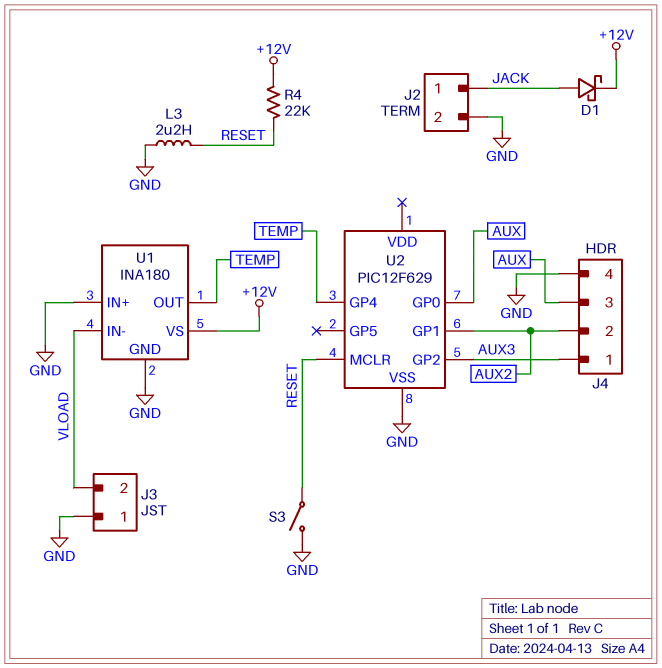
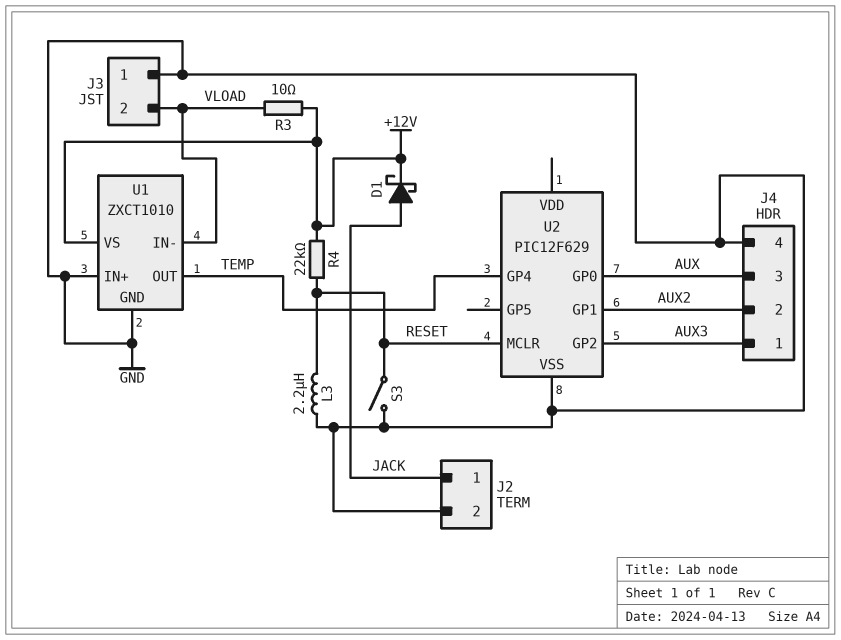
R3: none -> 10 (+12V, VLOAD)
U1: INA180 -> ZXCT1010

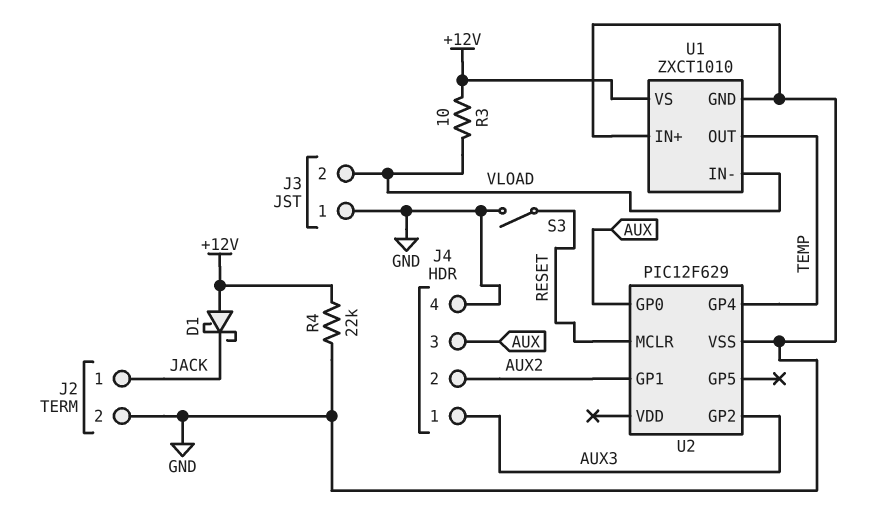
D1: schottky (A JACK, K +12V) -> schottky (A +12V, K JACK)
L3: 2.2uH (GND, RESET) -> none
R4: 22k (+12V, RESET) -> 22k (+12V, GND)

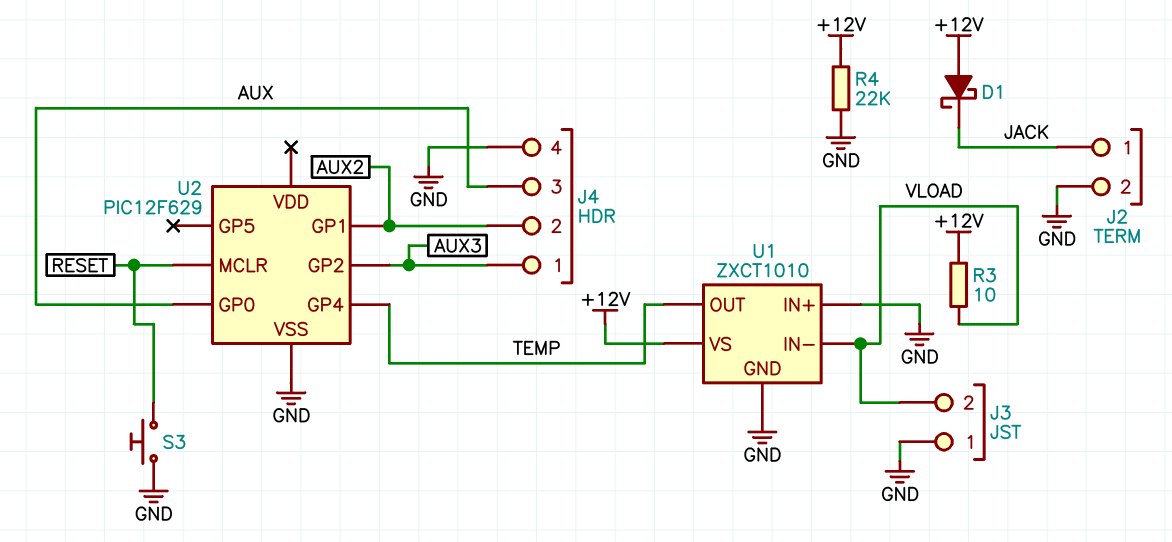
S3: switch (GND, RESET) -> button (GND, RESET)

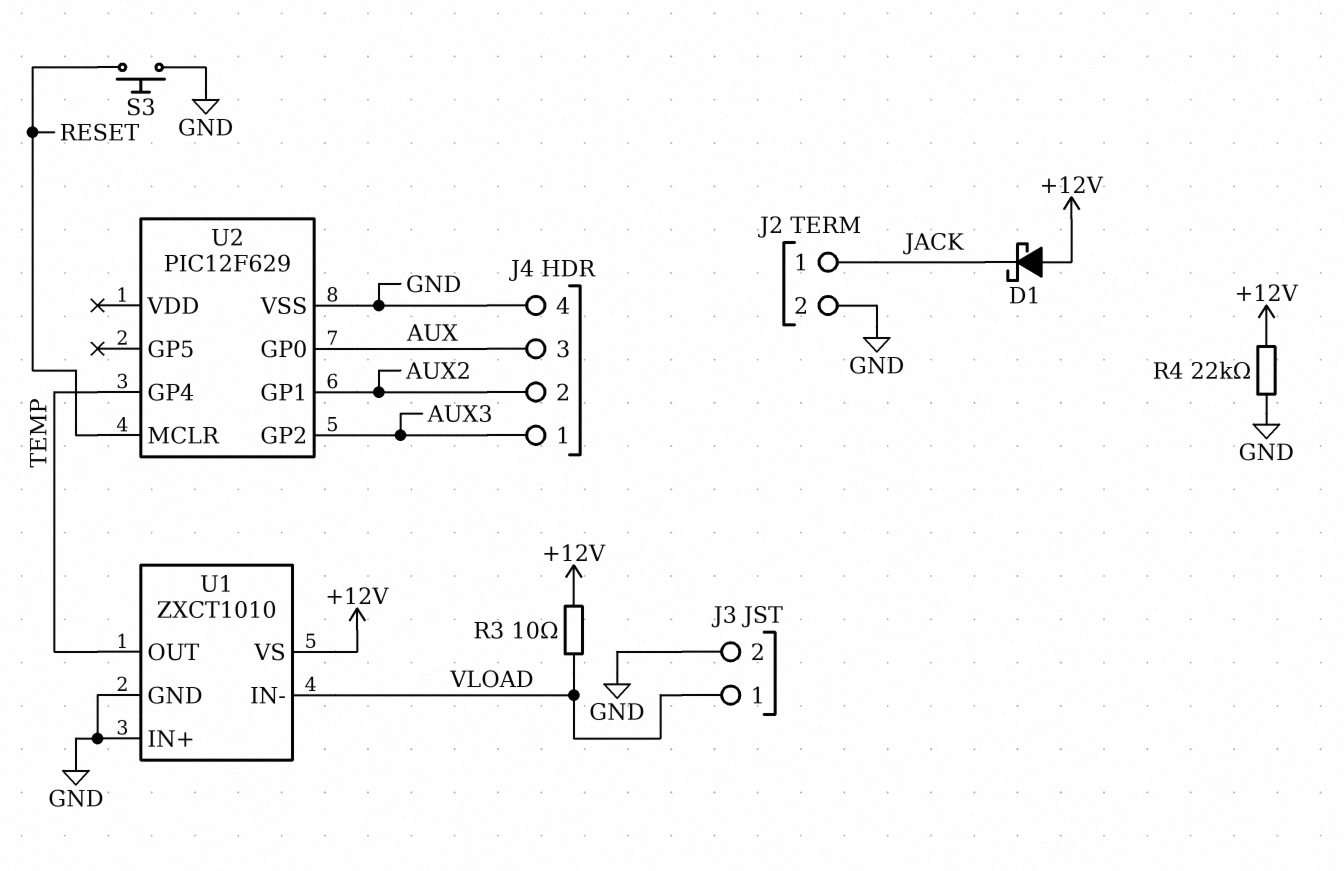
J3 pin 1: GND -> VLOAD
J3 pin 2: VLOAD -> GND

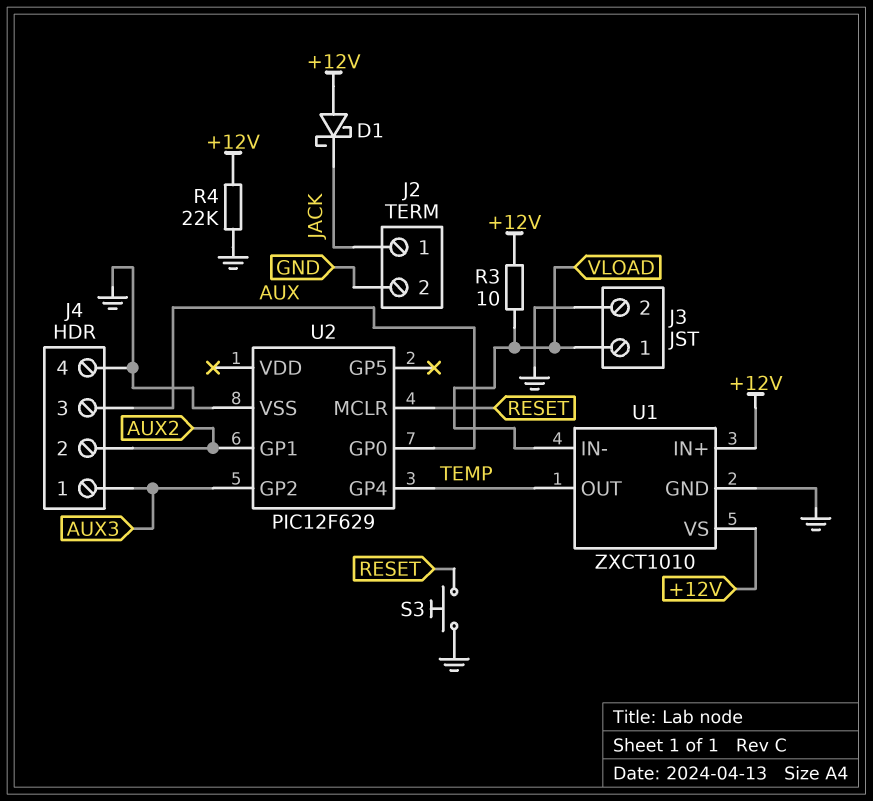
U1 pin IN+: GND -> +12V

